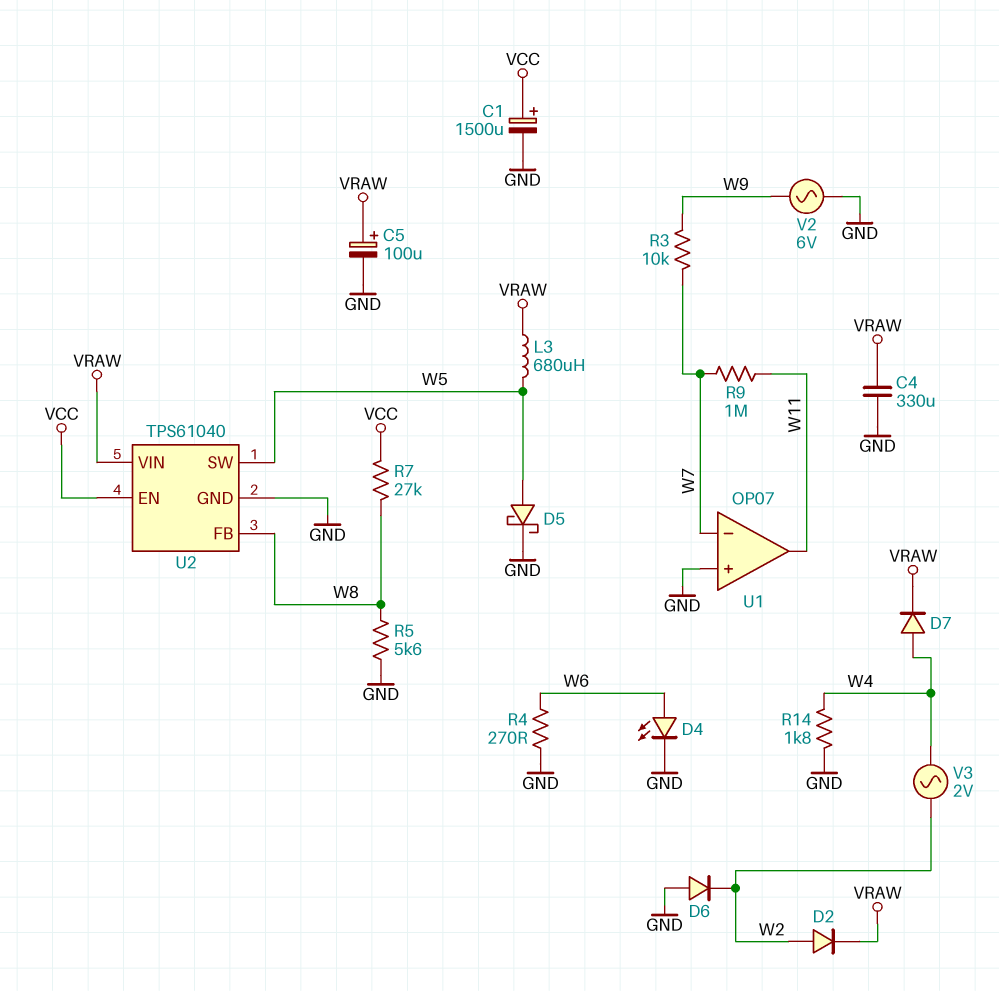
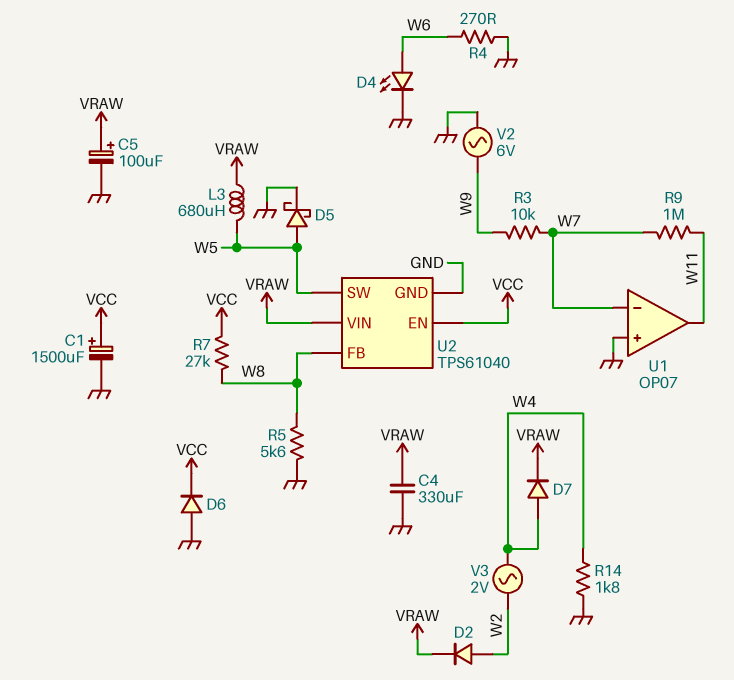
D6: diode (A GND, K W2) -> diode (A GND, K VCC)

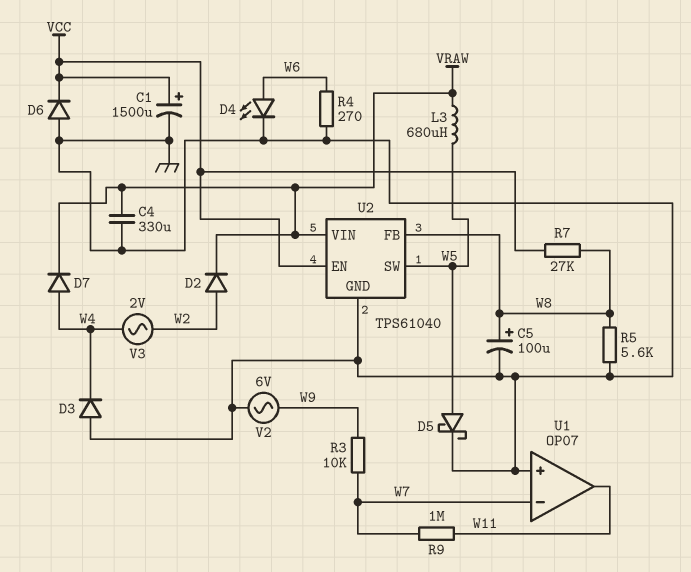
C5: 100uF (plus VRAW, minus GND) -> 100uF (plus W8, minus GND)
D3: none -> diode (A GND, K W4)
R14: 1.8k (GND, W4) -> none

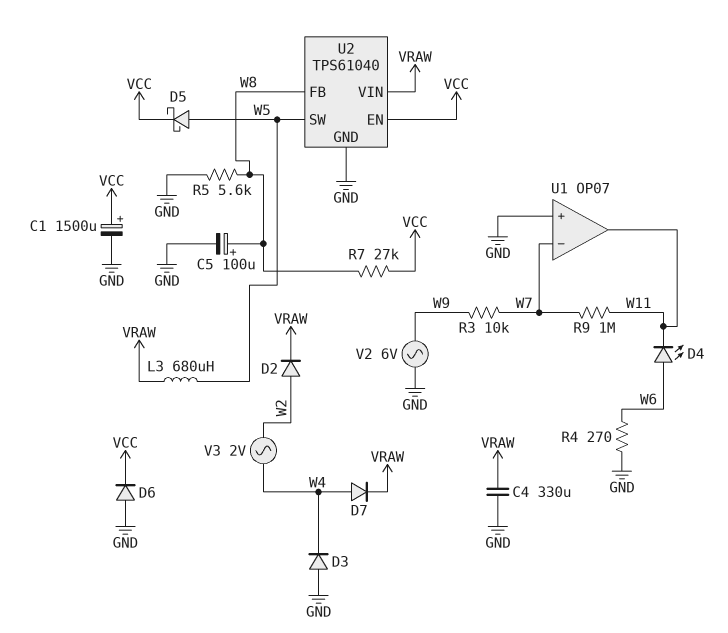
D4: LED (A W6, K GND) -> LED (A W6, K W11)
D5: schottky (A W5, K GND) -> schottky (A W5, K VCC)

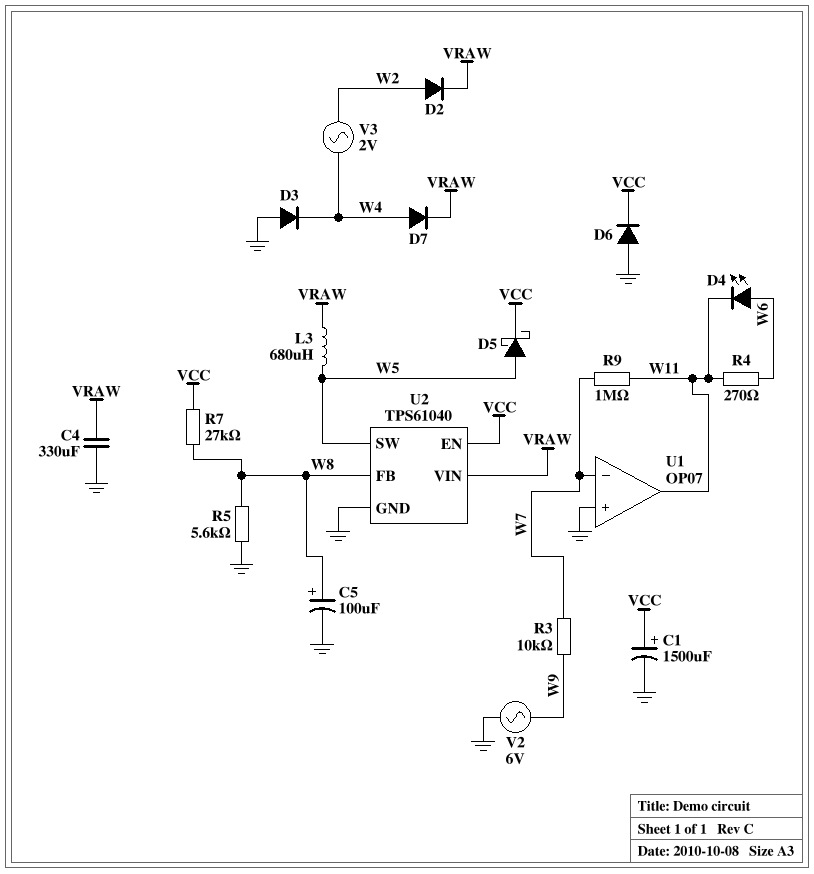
R4: 270 (GND, W6) -> 270 (W6, W11)

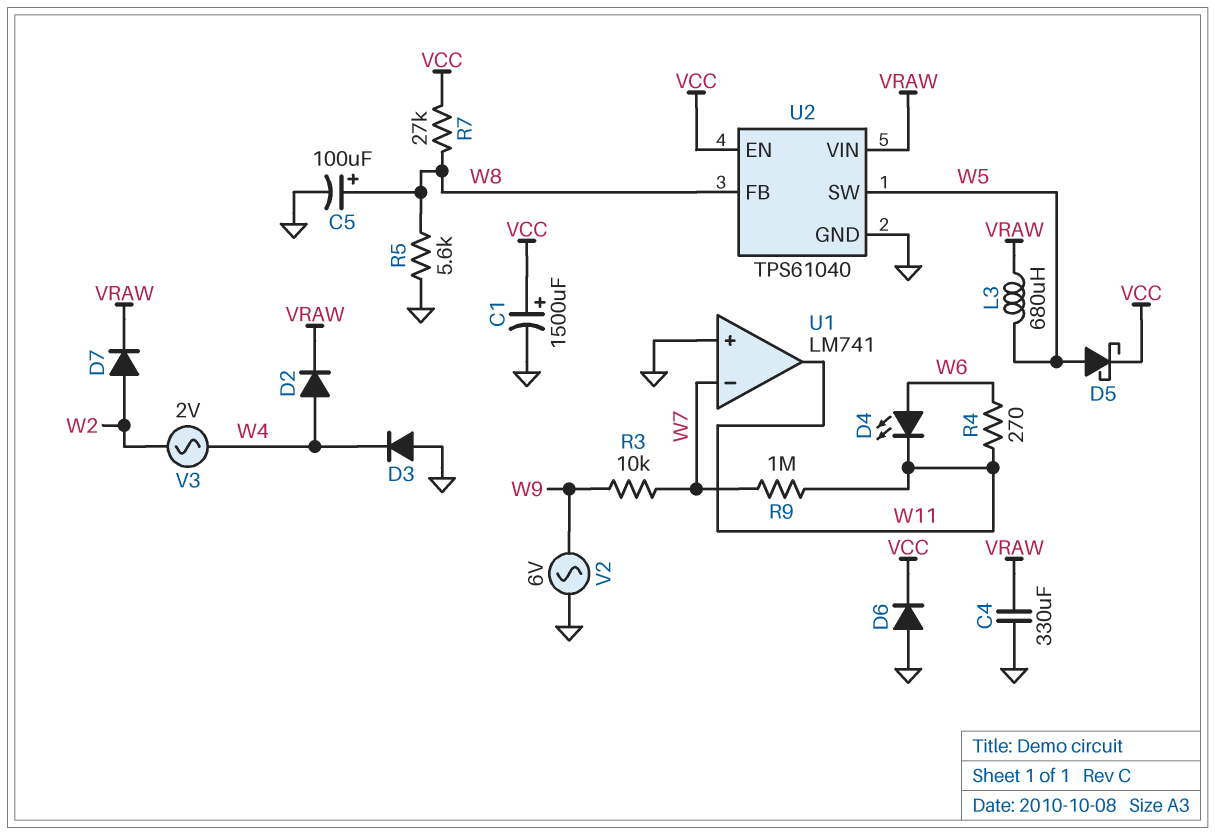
D2: diode (A W2, K VRAW) -> diode (A W4, K VRAW)
D7: diode (A W4, K VRAW) -> diode (A W2, K VRAW)
U1: OP07 -> LM741

